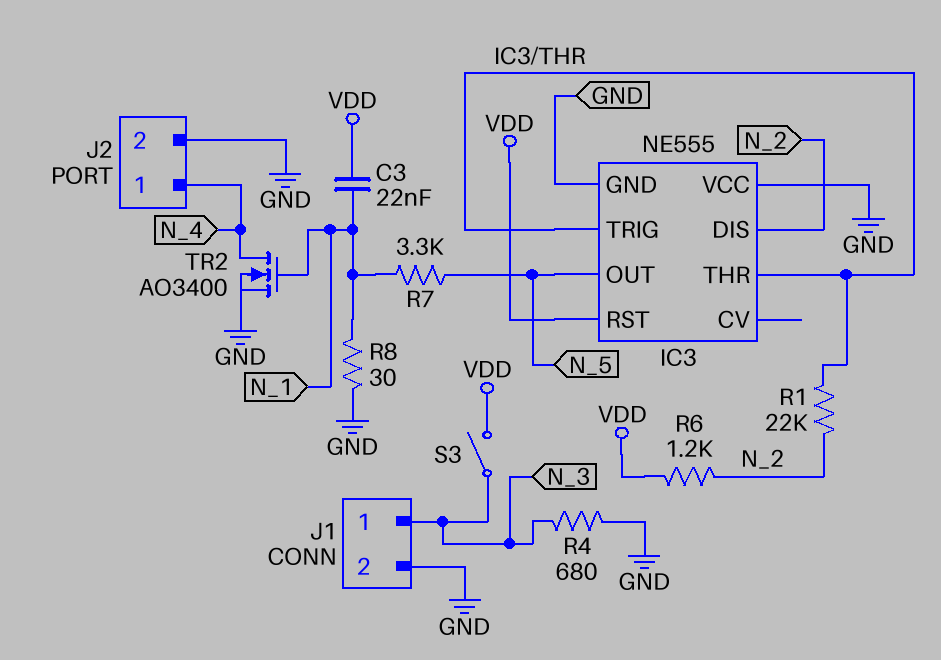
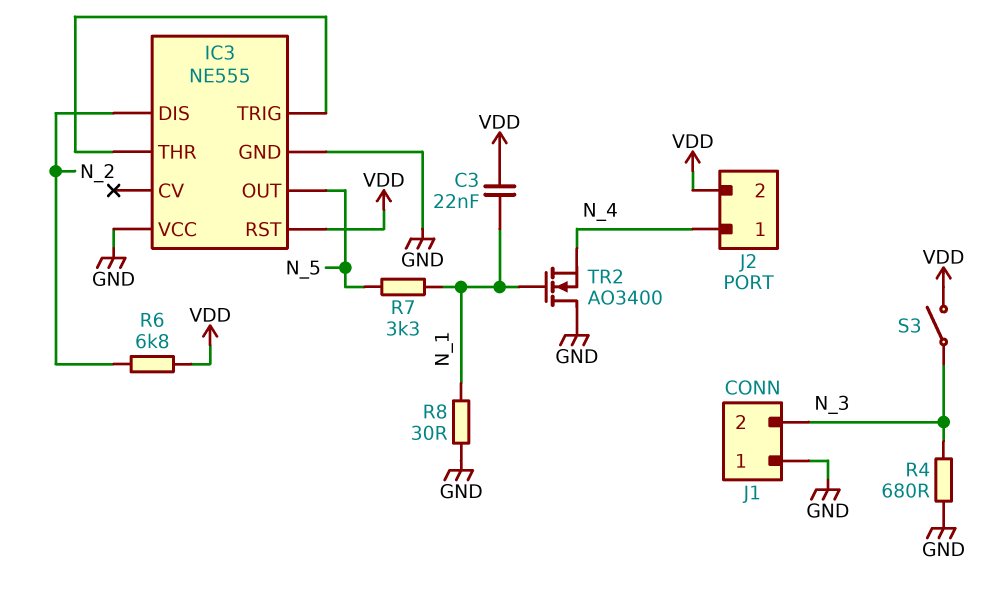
J1 pin 1: N_3 -> GND
J1 pin 2: GND -> N_3
J2 pin 2: GND -> VDD
R1: 22k (IC3/THR, N_2) -> none
R6: 1.2k (N_2, VDD) -> 6.8k (N_2, VDD)
TR2: NMOS AO3400 (G N_1, D N_4, S GND) -> NMOS AO3400 (G N_1, D GND, S N_4)

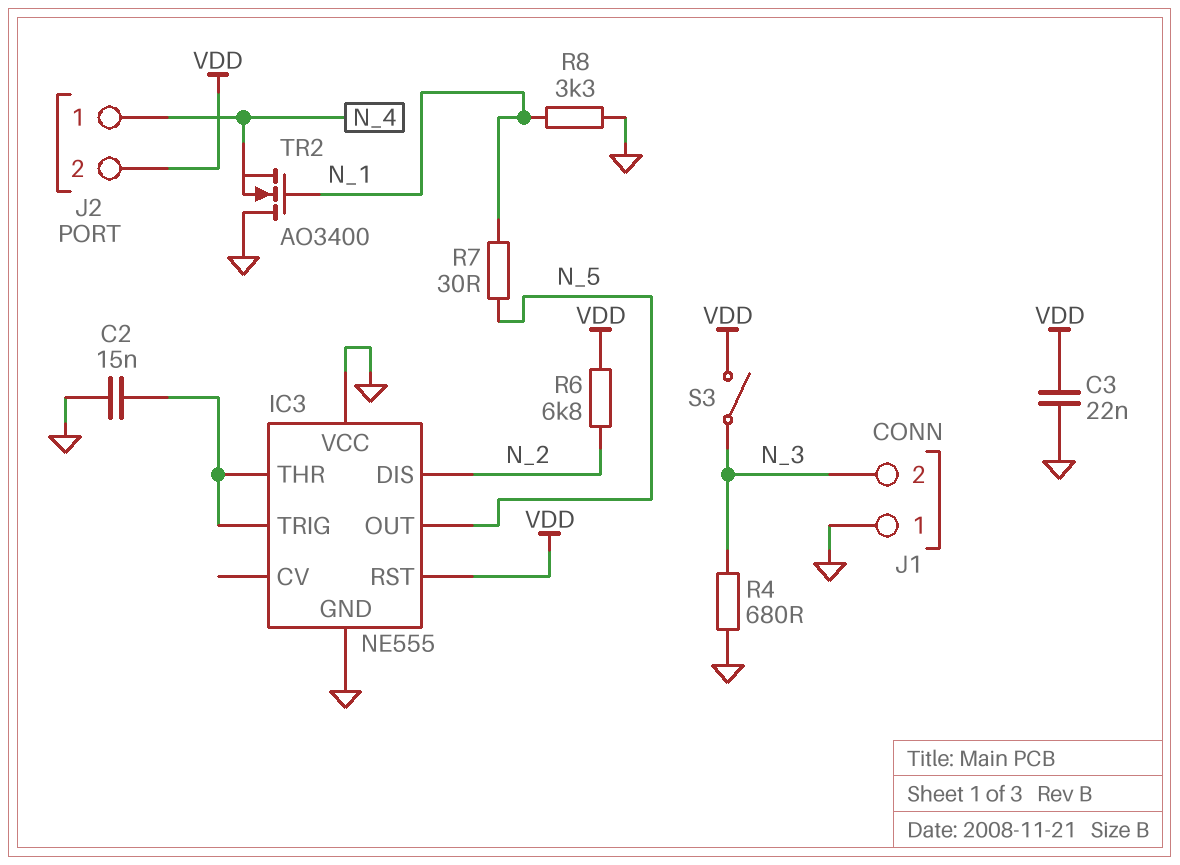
C2: none -> 15nF (GND, IC3/THR)
C3: 22nF (N_1, VDD) -> 22nF (GND, VDD)
R7: 3.3k (N_1, N_5) -> 30 (N_1, N_5)
R8: 30 (GND, N_1) -> 3.3k (GND, N_1)

